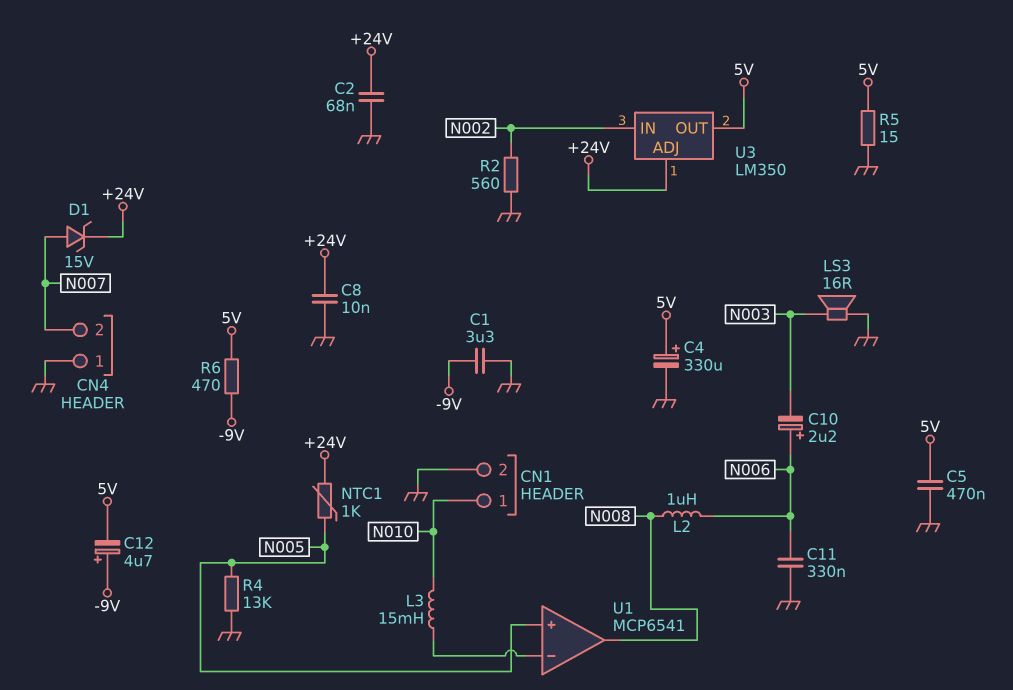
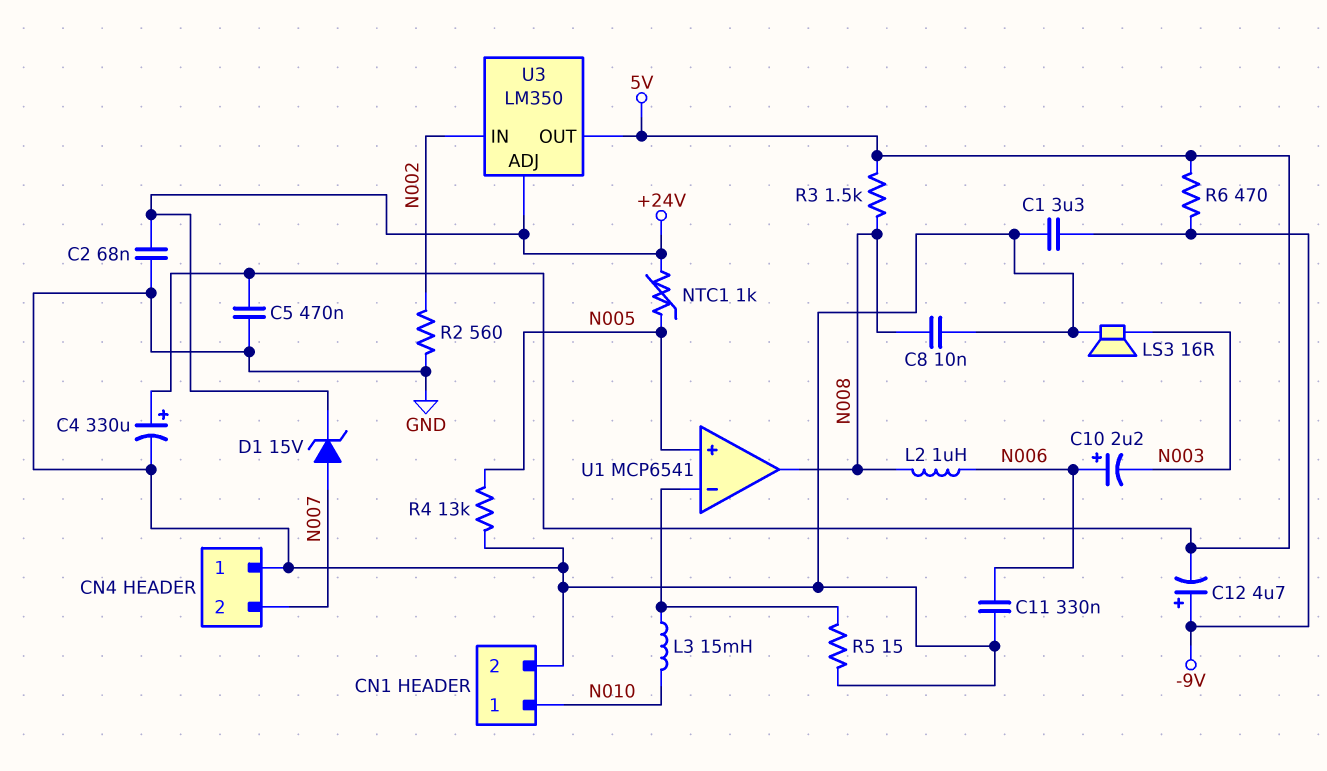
C8: 10nF (+24V, GND) -> 10nF (GND, N008)
R3: none -> 1.5k (5V, N008)
R5: 15 (5V, GND) -> 15 (GND, U1/in-)

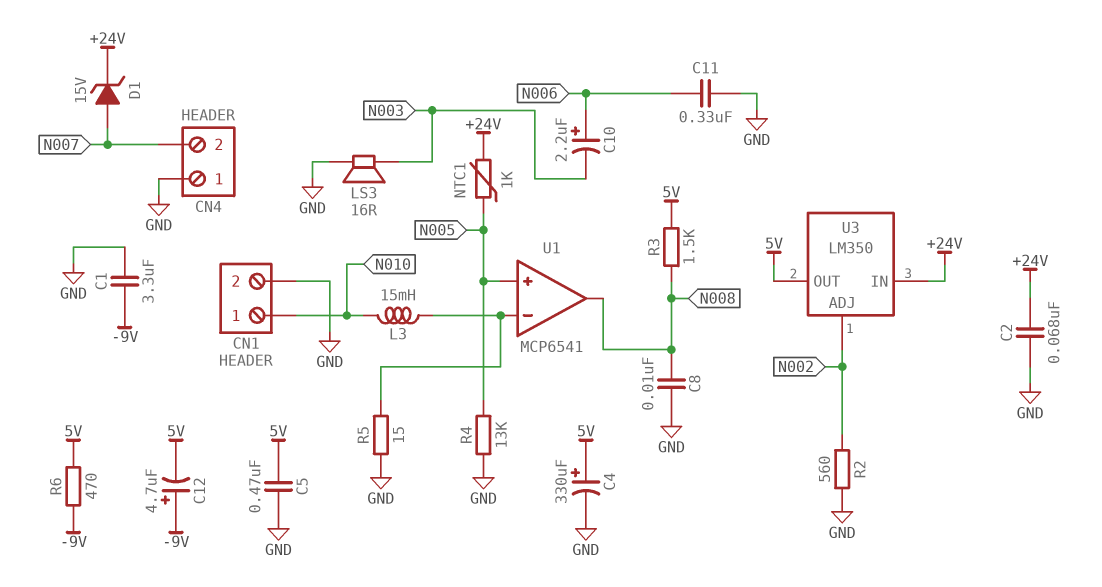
L2: 1uH (N006, N008) -> none
U3 pin ADJ: +24V -> N002
U3 pin IN: N002 -> +24V

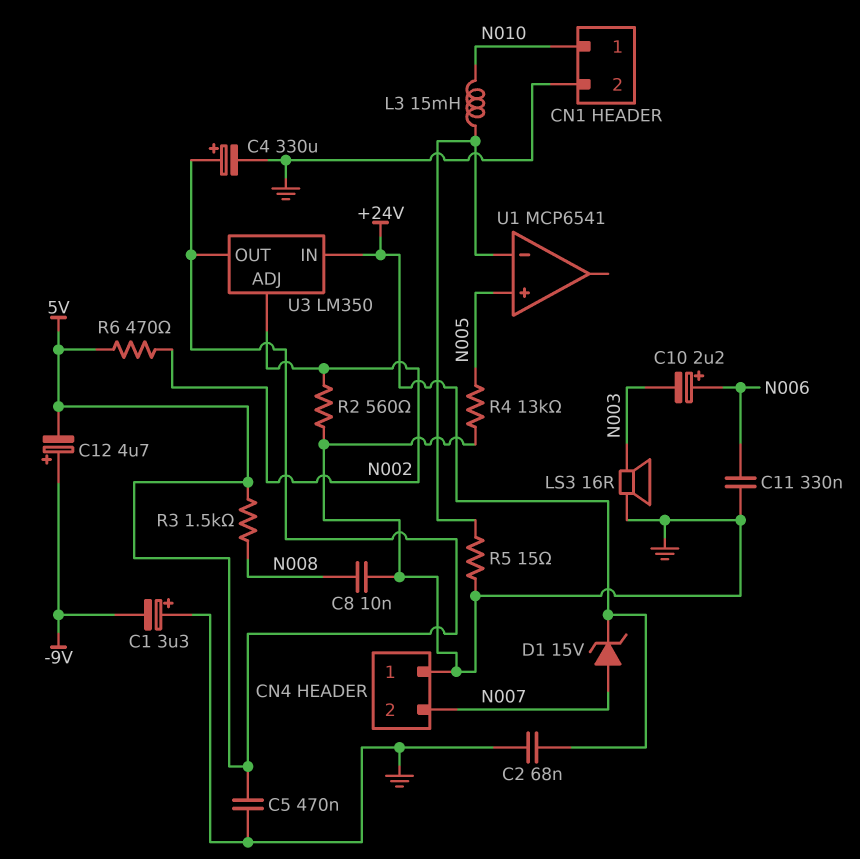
C1: 3.3uF (-9V, GND) -> 3.3uF (plus GND, minus -9V)
NTC1: 1k (+24V, N005) -> none
R6: 470 (-9V, 5V) -> 470 (5V, N002)
U1 pin out: N008 -> none

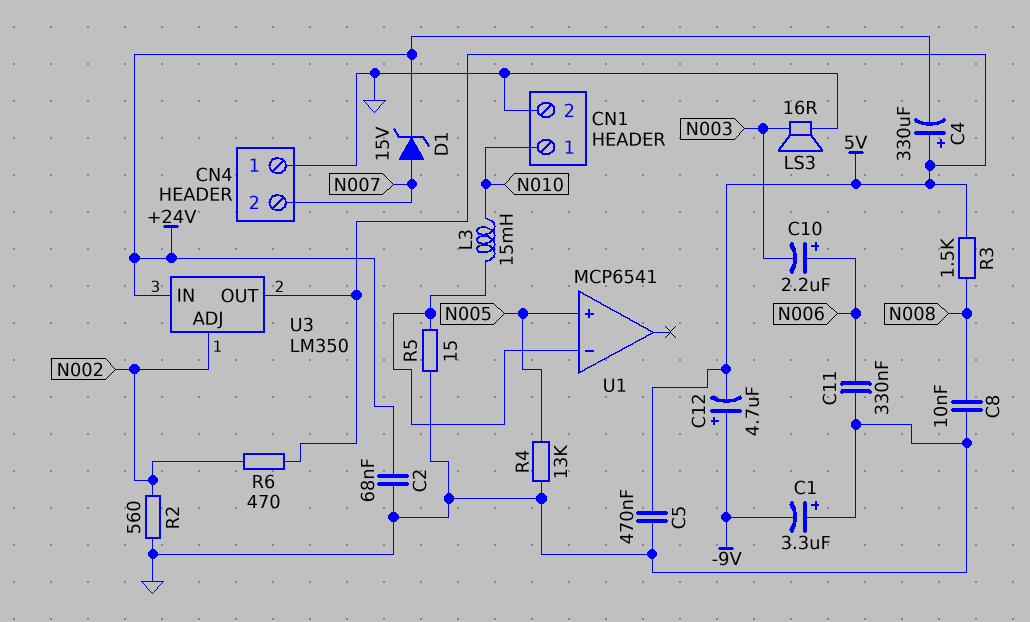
C4: 330uF (plus 5V, minus GND) -> 330uF (plus 5V, minus +24V)

